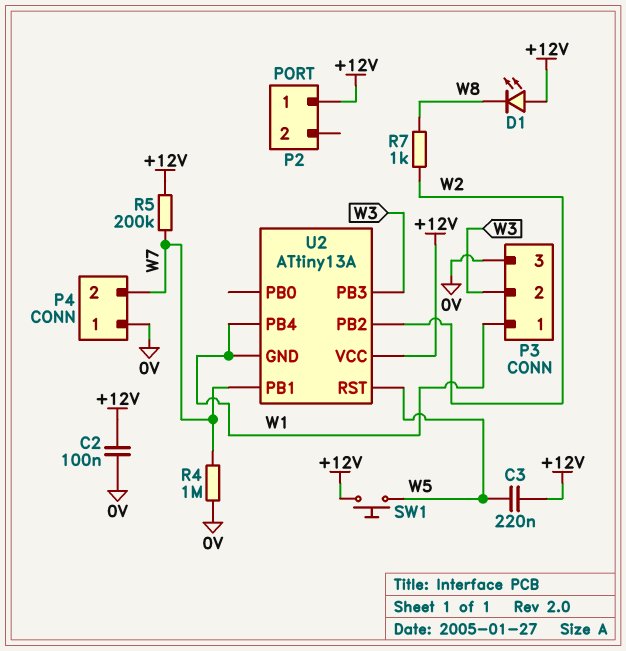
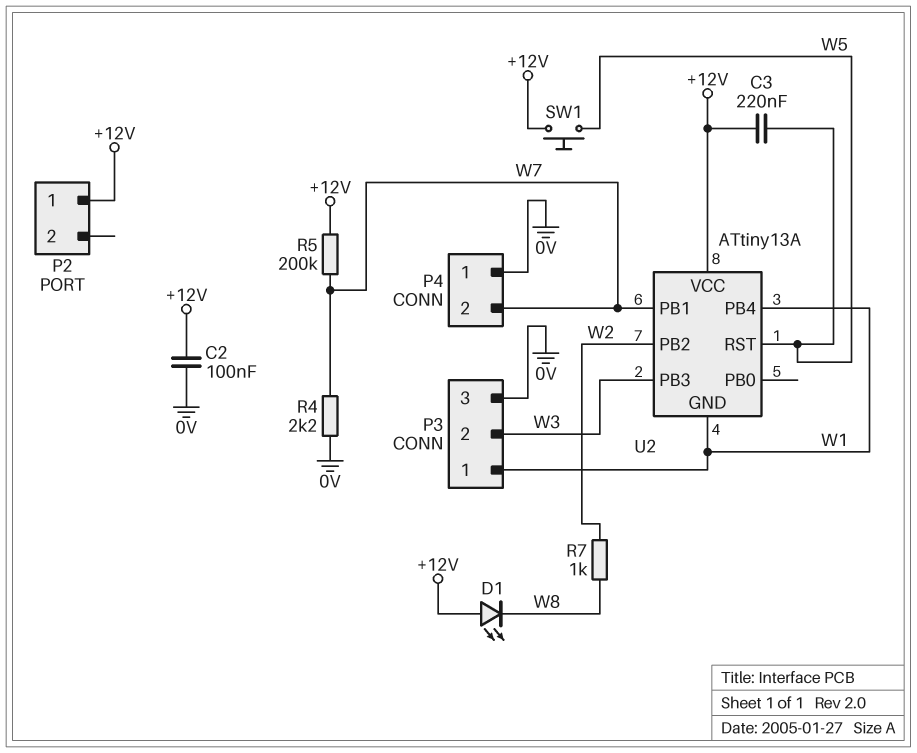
R4: 1M (0V, W7) -> 2.2k (0V, W7)

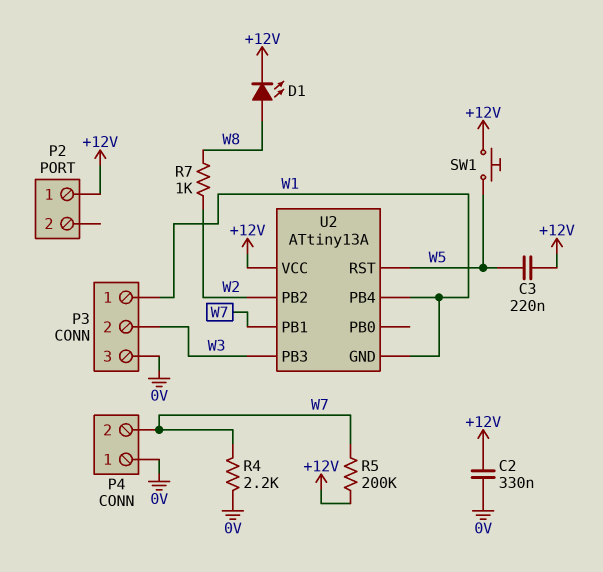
C2: 100nF (+12V, 0V) -> 330nF (+12V, 0V)
D1: LED (A +12V, K W8) -> LED (A W8, K +12V)

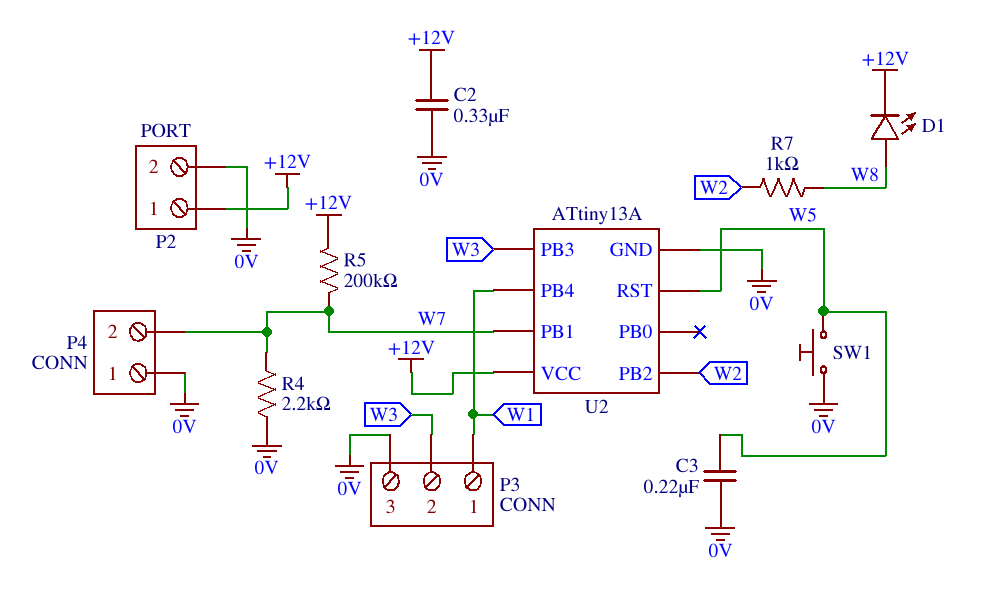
C3: 220nF (+12V, W5) -> 220nF (0V, W5)
P2 pin 2: none -> 0V
SW1: button (+12V, W5) -> button (0V, W5)
U2 pin GND: W1 -> 0V

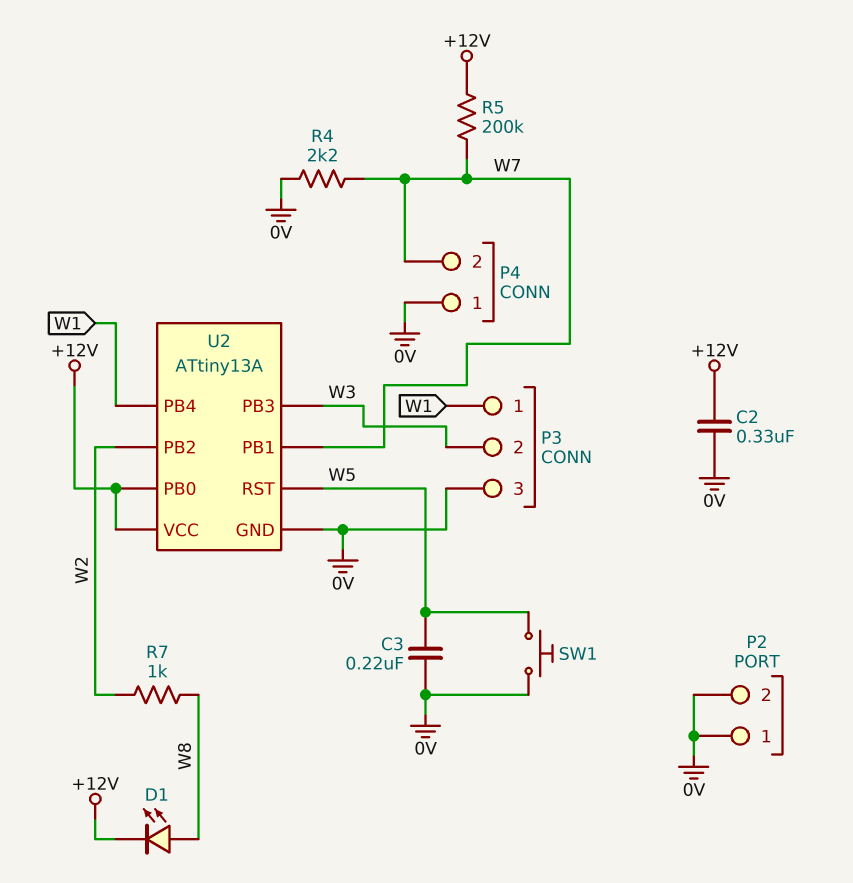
P2 pin 1: +12V -> 0V
U2 pin PB0: none -> +12V

